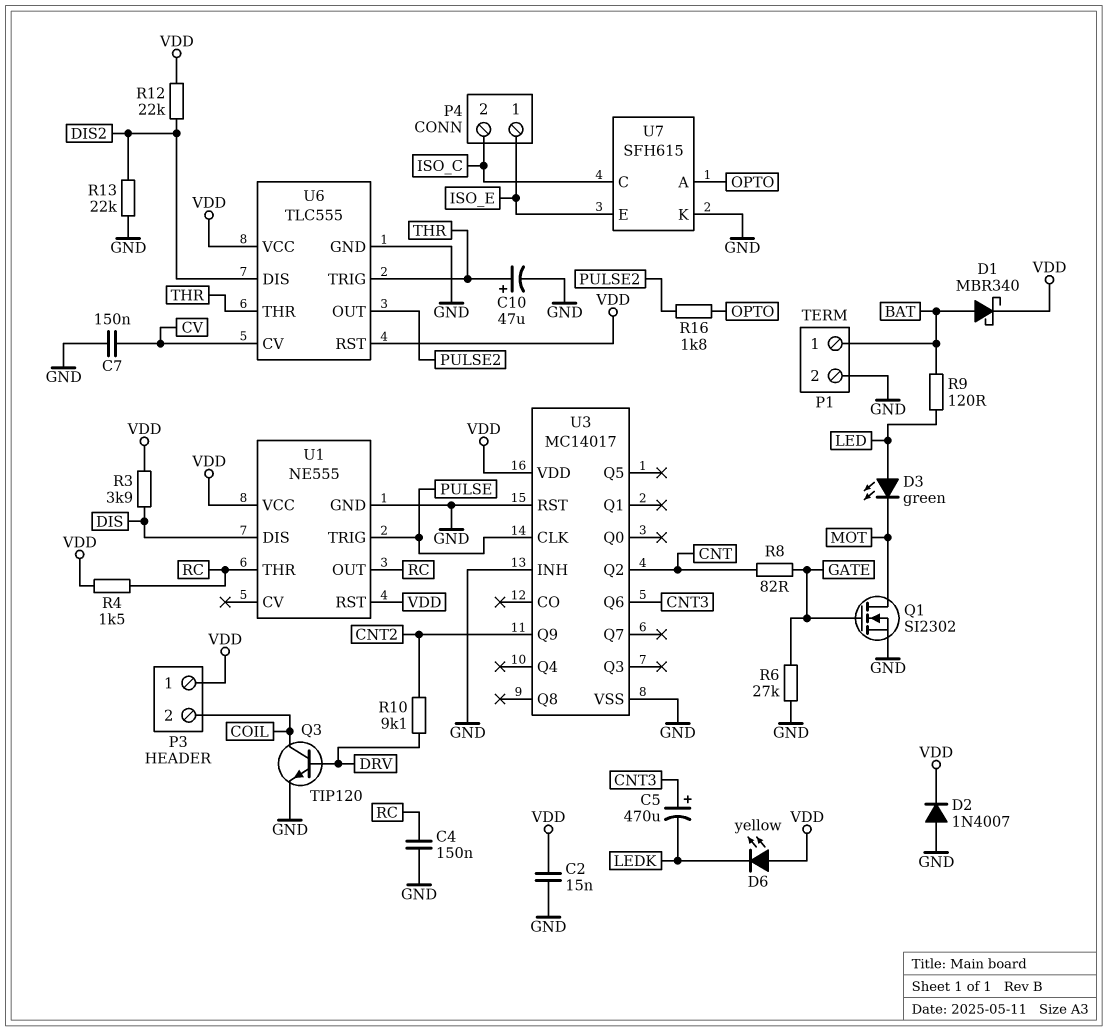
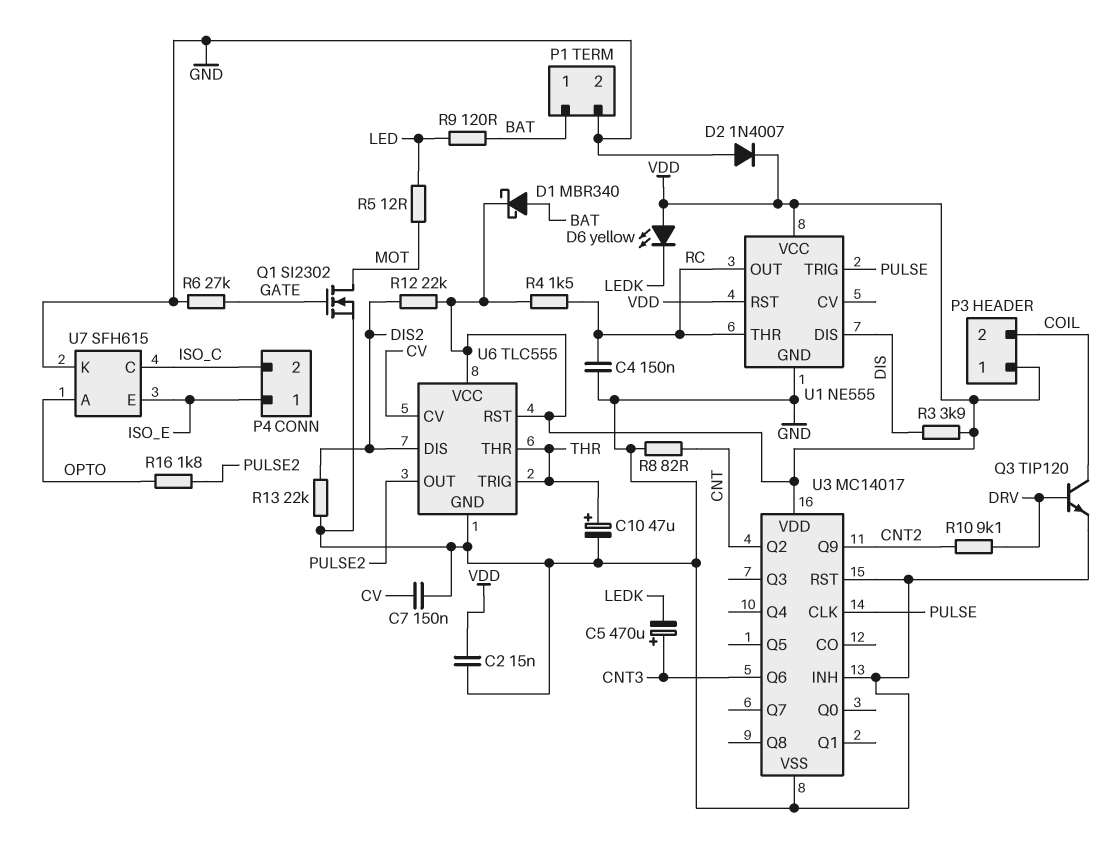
D3: LED green (A LED, K MOT) -> none
R5: none -> 12 (LED, MOT)
R8: 82 (CNT, GATE) -> 82 (CNT, GND)

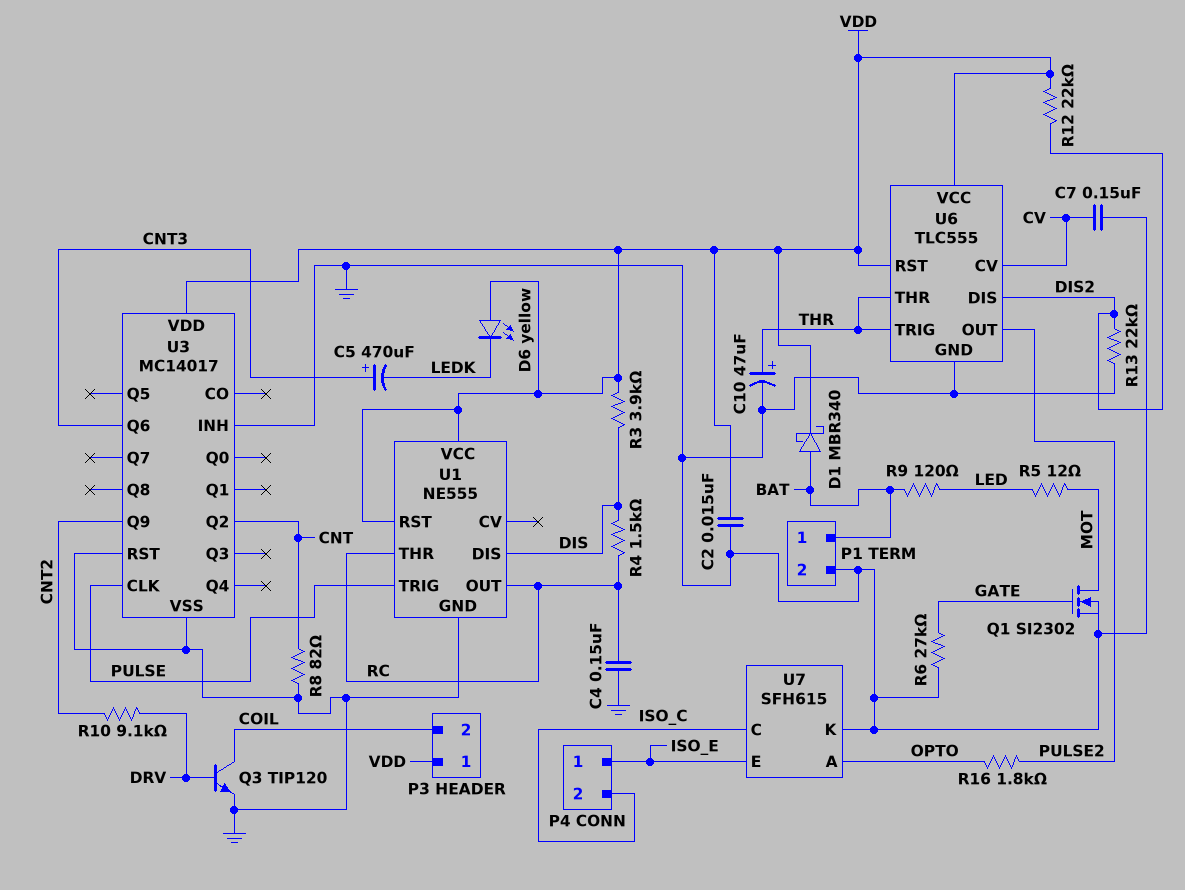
D2: diode 1N4007 (A GND, K VDD) -> none
R4: 1.5k (RC, VDD) -> 1.5k (DIS, RC)

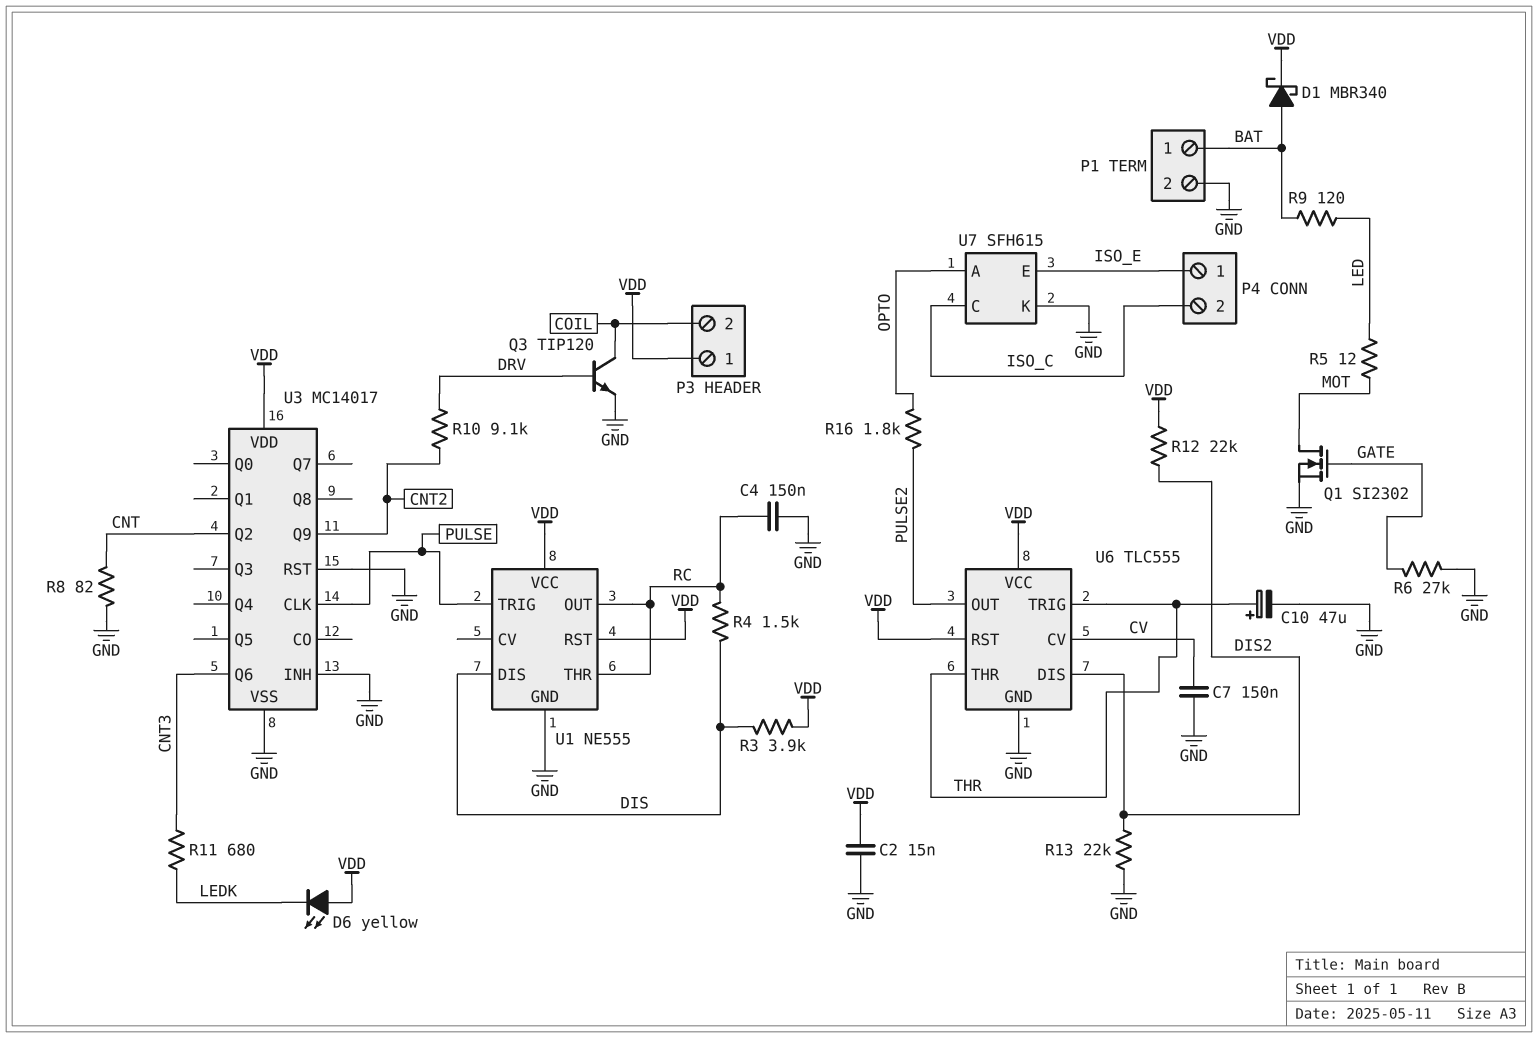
C5: 470uF (plus CNT3, minus LEDK) -> none
R11: none -> 680 (CNT3, LEDK)

